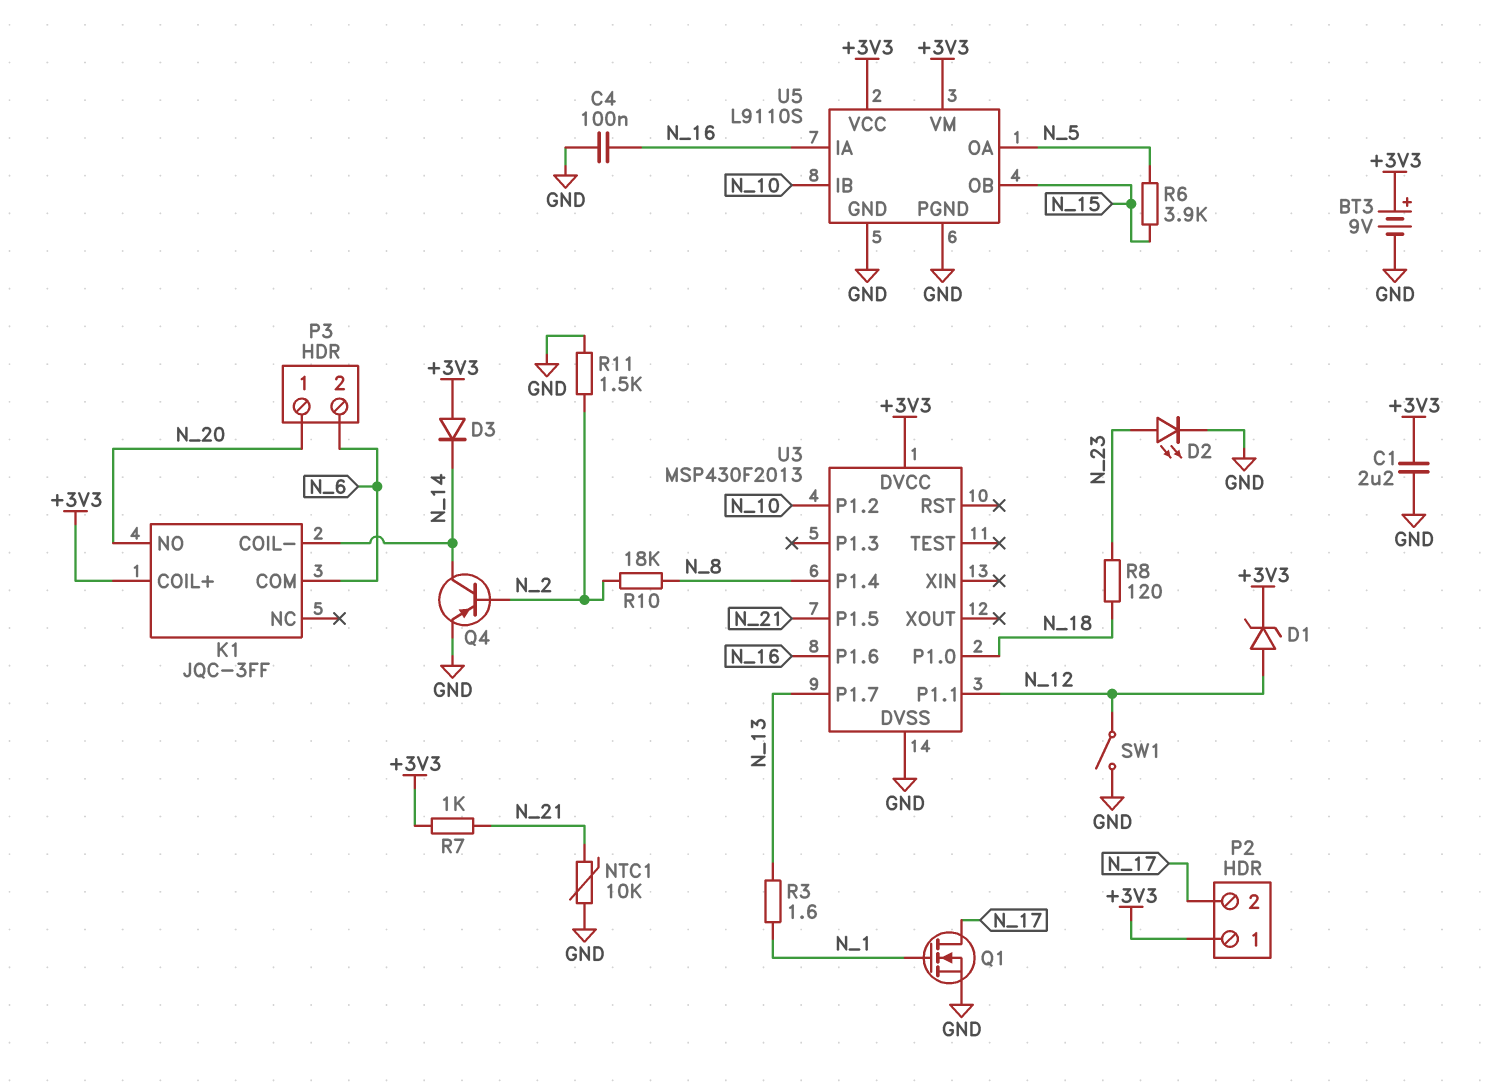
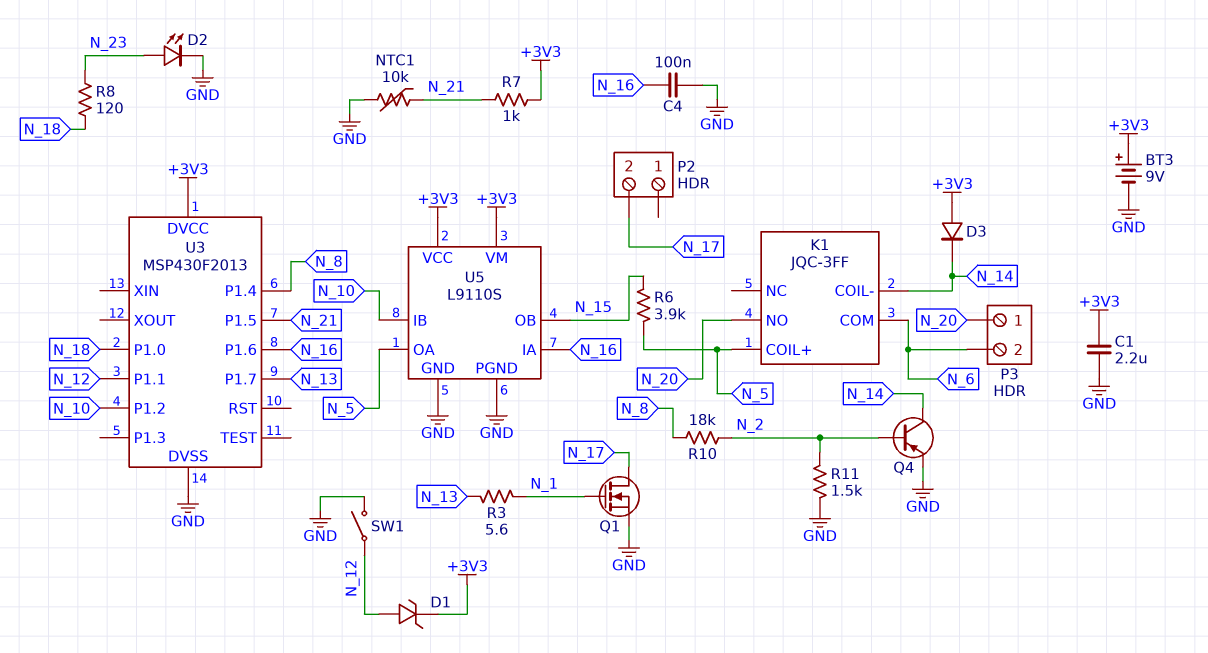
K1 pin COIL+: +3V3 -> N_5
P2 pin 1: +3V3 -> none
R3: 1.6 (N_1, N_13) -> 5.6 (N_1, N_13)

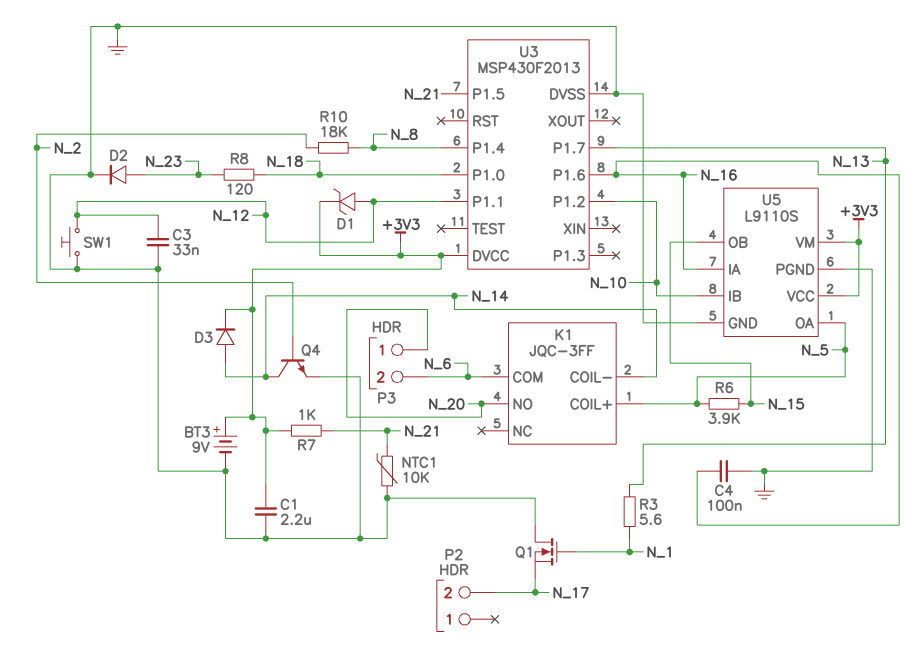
C3: none -> 33nF (GND, N_12)
D2: LED (A N_23, K GND) -> diode (A N_23, K GND)
D3: diode (A +3V3, K N_14) -> diode (A N_14, K +3V3)
Q1: NMOS (G N_1, D N_17, S GND) -> NMOS (G N_1, D GND, S N_17)
Q4: PNP (B N_2, C N_14, E GND) -> NPN (B N_2, C N_14, E GND)
R11: 1.5k (GND, N_2) -> none
SW1: switch (GND, N_12) -> button (GND, N_12)

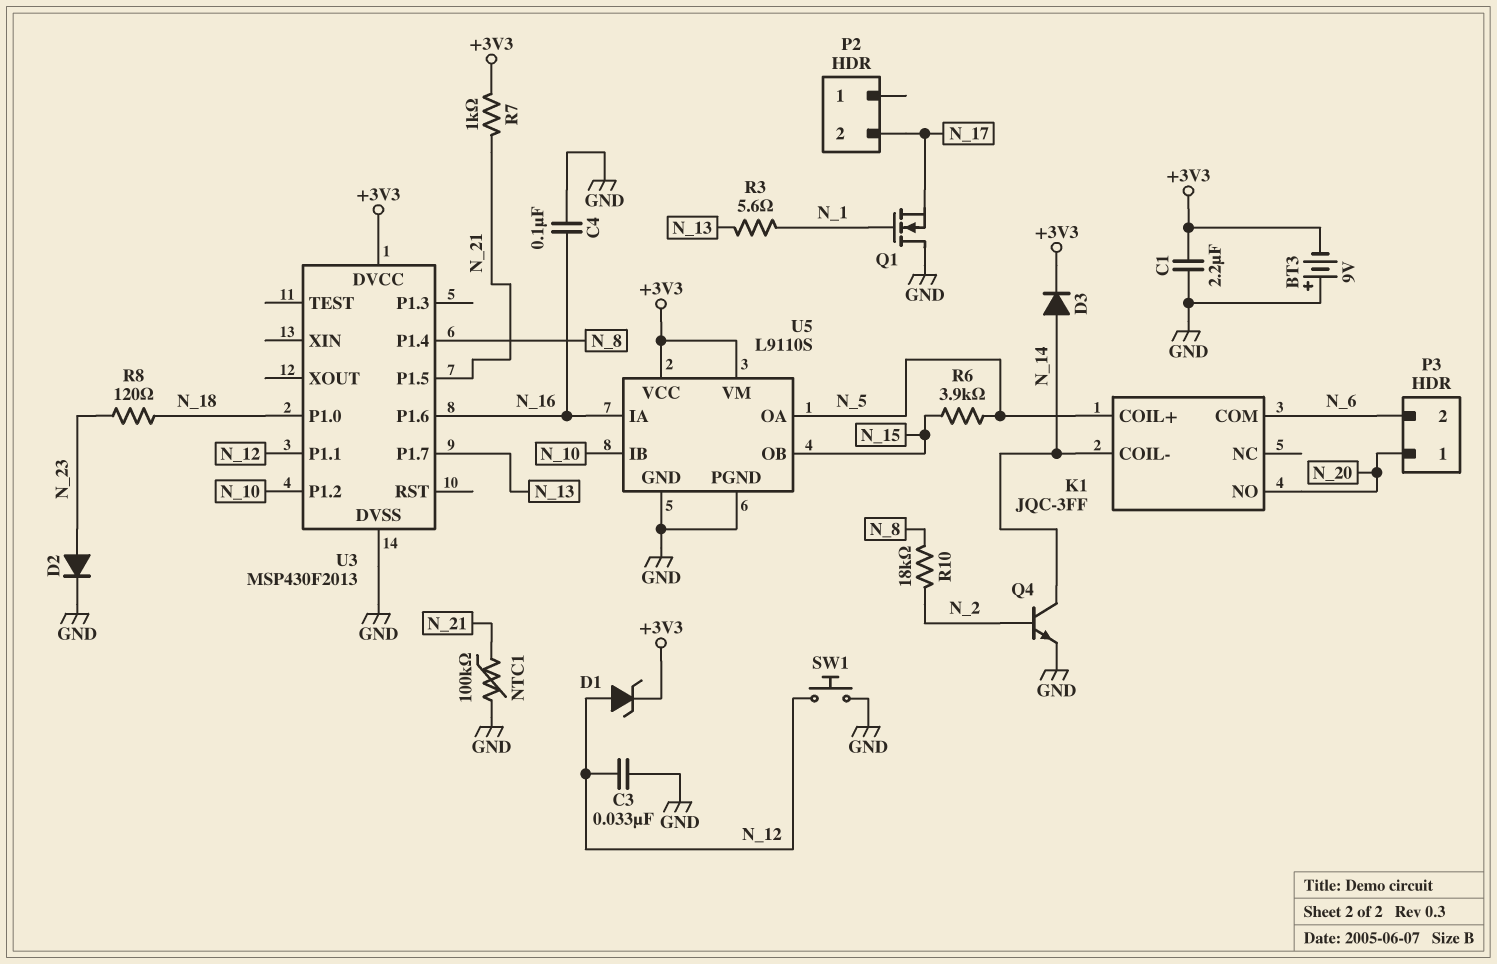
BT3: 9V (plus +3V3, minus GND) -> 9V (plus GND, minus +3V3)
NTC1: 10k (GND, N_21) -> 100k (GND, N_21)

